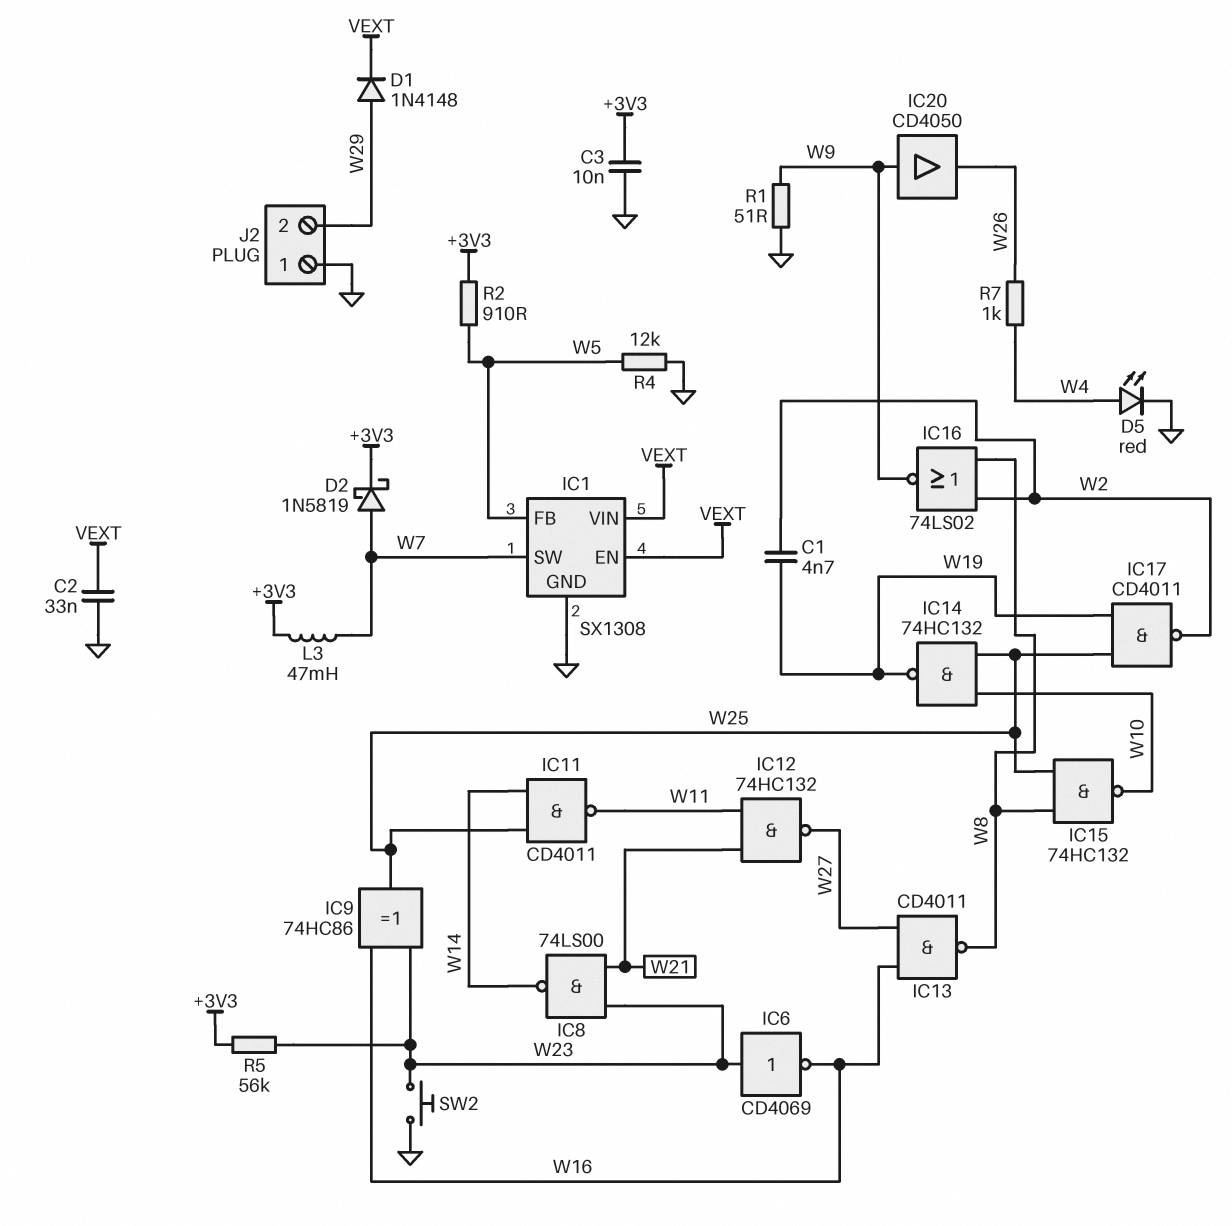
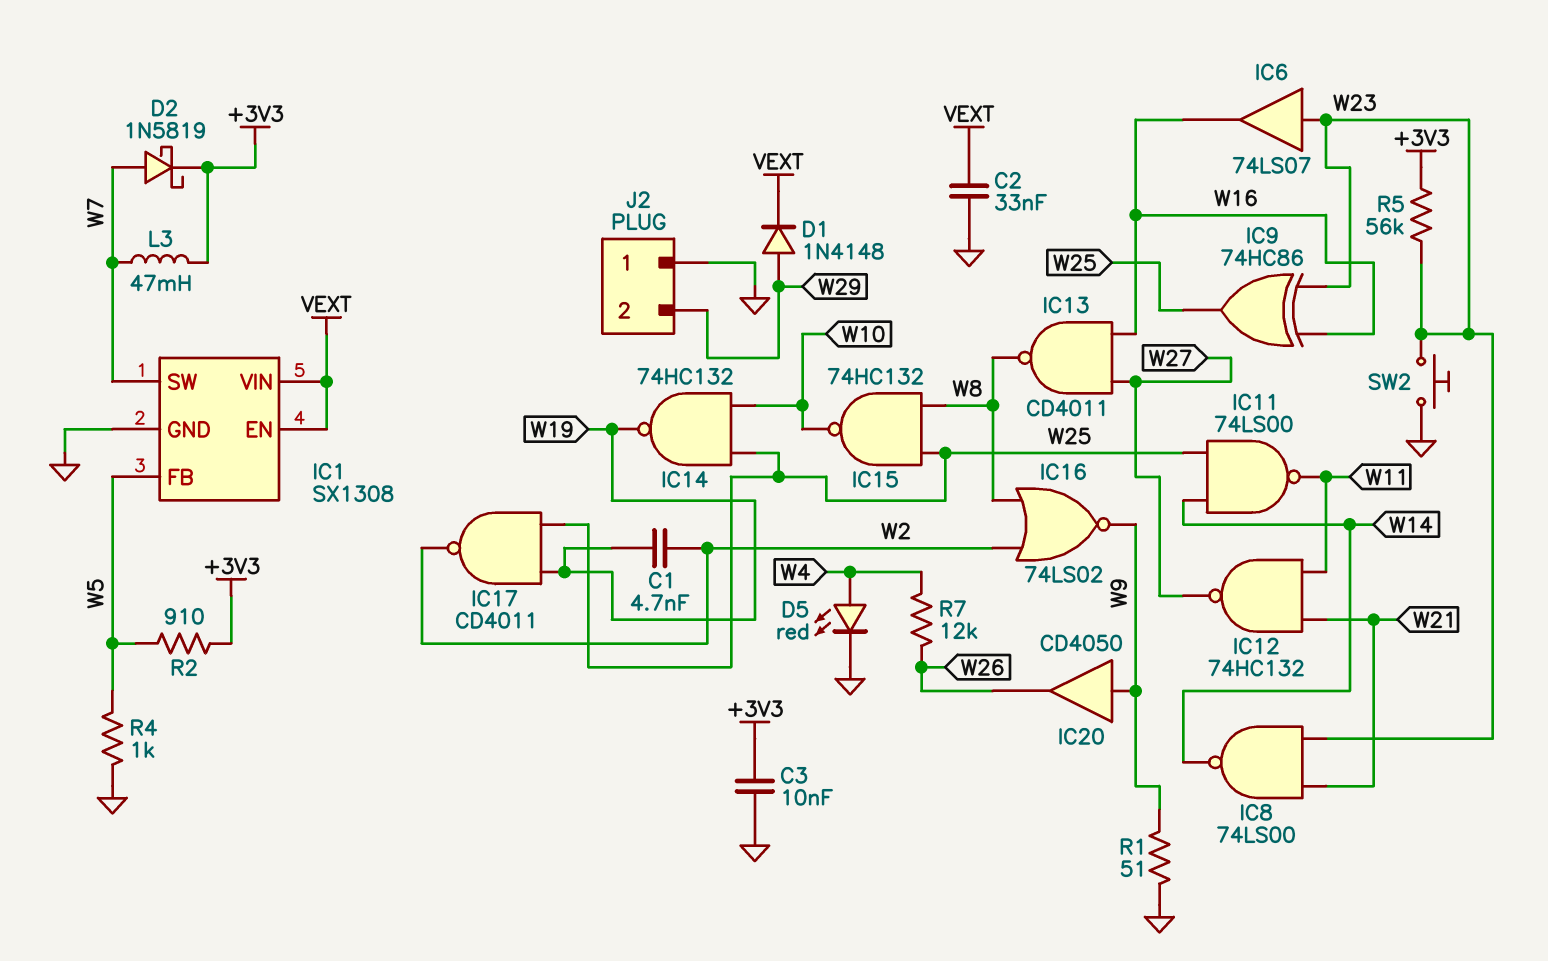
IC6: NOT CD4069 (in W23, out W16) -> buffer 74LS07 (in W23, out W16)
IC11: NAND CD4011 (in W14, in W25, out W11) -> NAND 74LS00 (in W14, in W25, out W11)
R4: 12k (GND, W5) -> 1k (GND, W5)
R7: 1k (W4, W26) -> 12k (W4, W26)

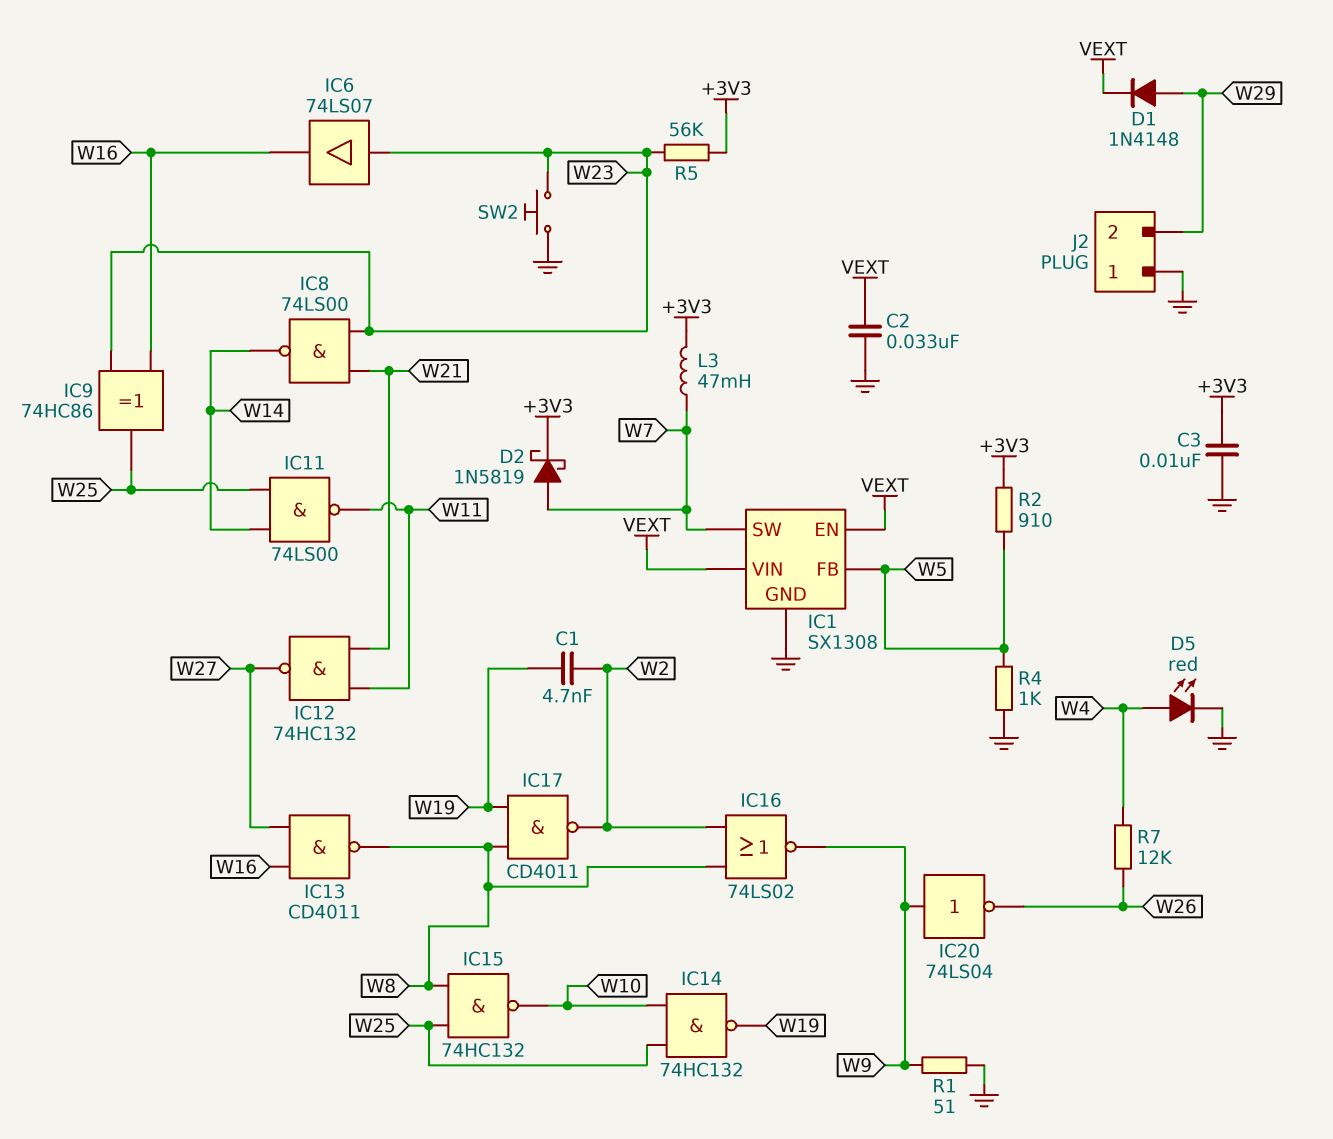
IC17: NAND CD4011 (in W19, in W25, out W2) -> NAND CD4011 (in W8, in W19, out W2)
IC20: buffer CD4050 (in W9, out W26) -> NOT 74LS04 (in W9, out W26)

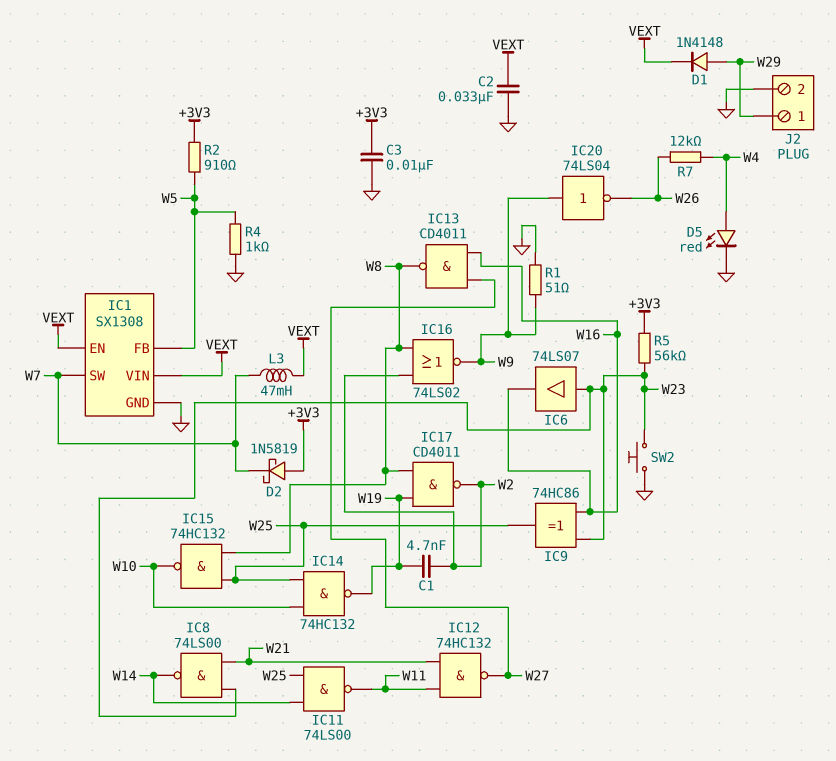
D2: schottky 1N5819 (A W7, K +3V3) -> schottky 1N5819 (A +3V3, K W7)
J2 pin 1: GND -> W29
J2 pin 2: W29 -> GND
L3: 47mH (+3V3, W7) -> 47mH (VEXT, W7)

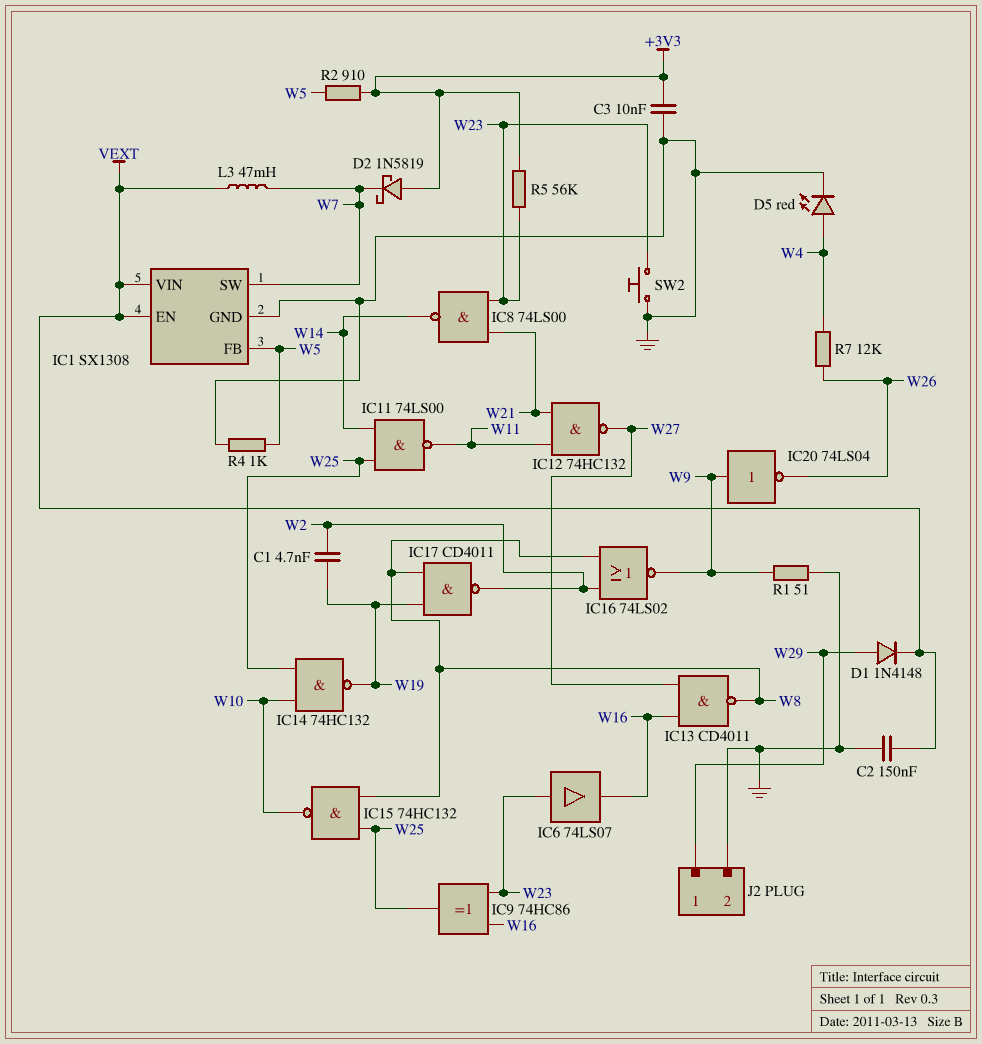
C2: 33nF (GND, VEXT) -> 150nF (GND, VEXT)

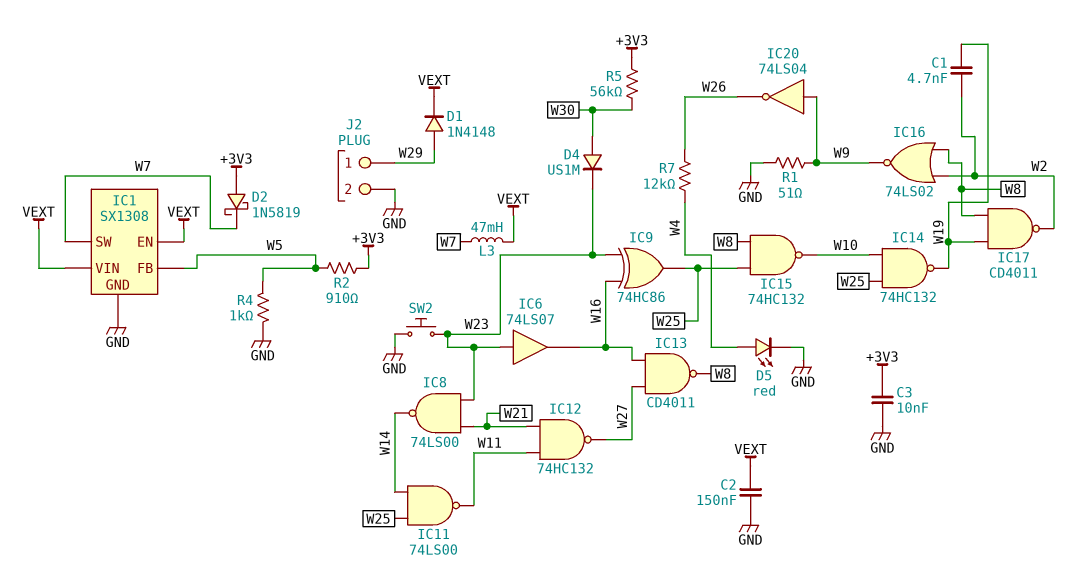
D4: none -> diode US1M (A W30, K W23)
R5: 56k (+3V3, W23) -> 56k (+3V3, W30)

